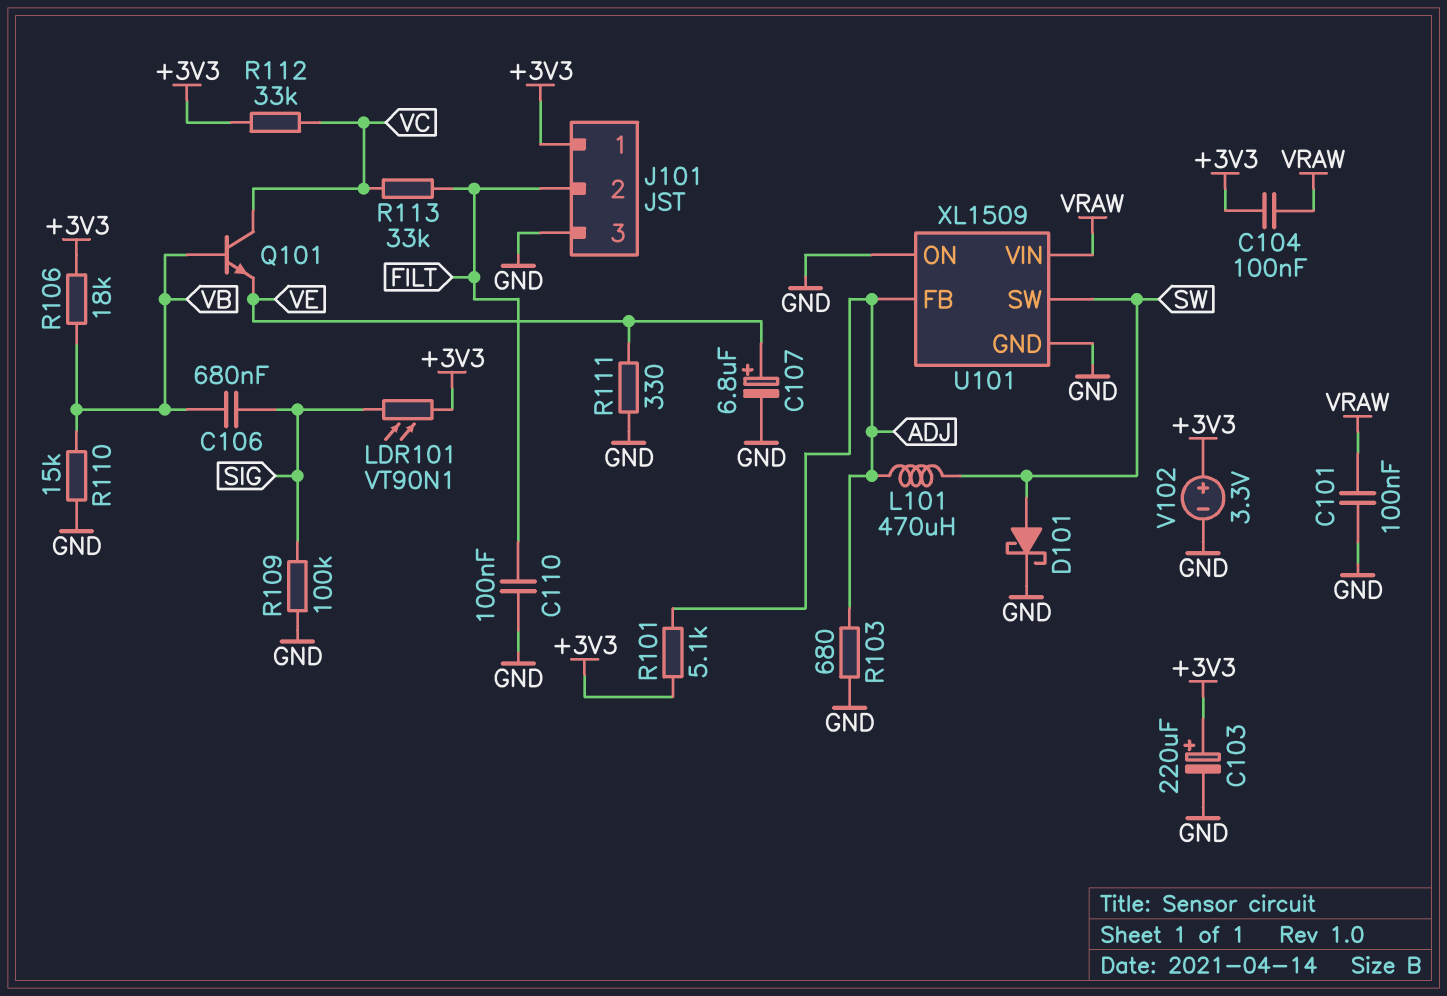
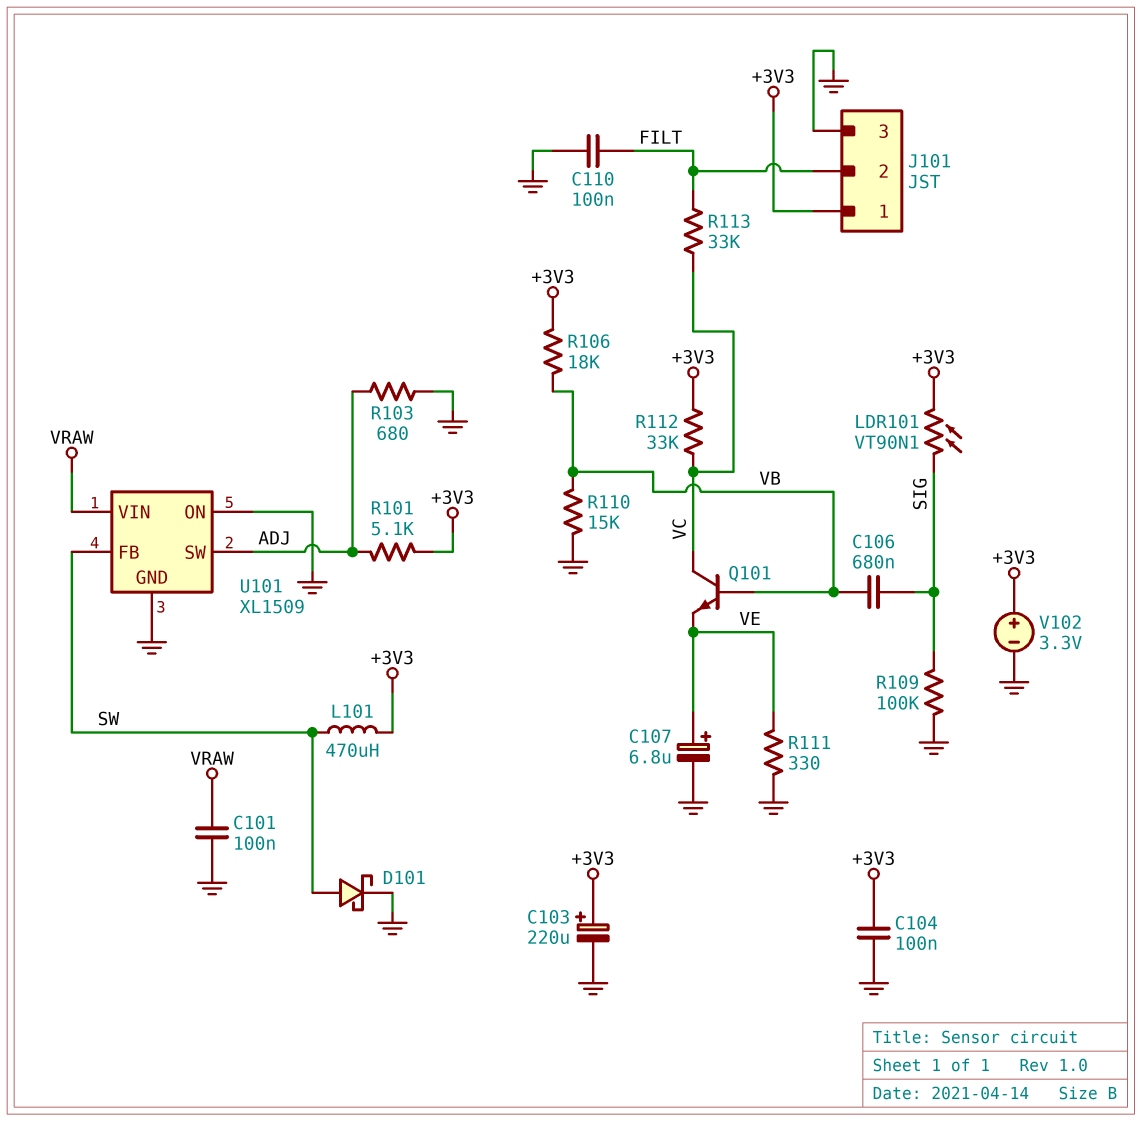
C104: 100nF (+3V3, VRAW) -> 100nF (+3V3, GND)
L101: 470uH (ADJ, SW) -> 470uH (+3V3, SW)
U101 pin FB: ADJ -> SW
U101 pin SW: SW -> ADJ

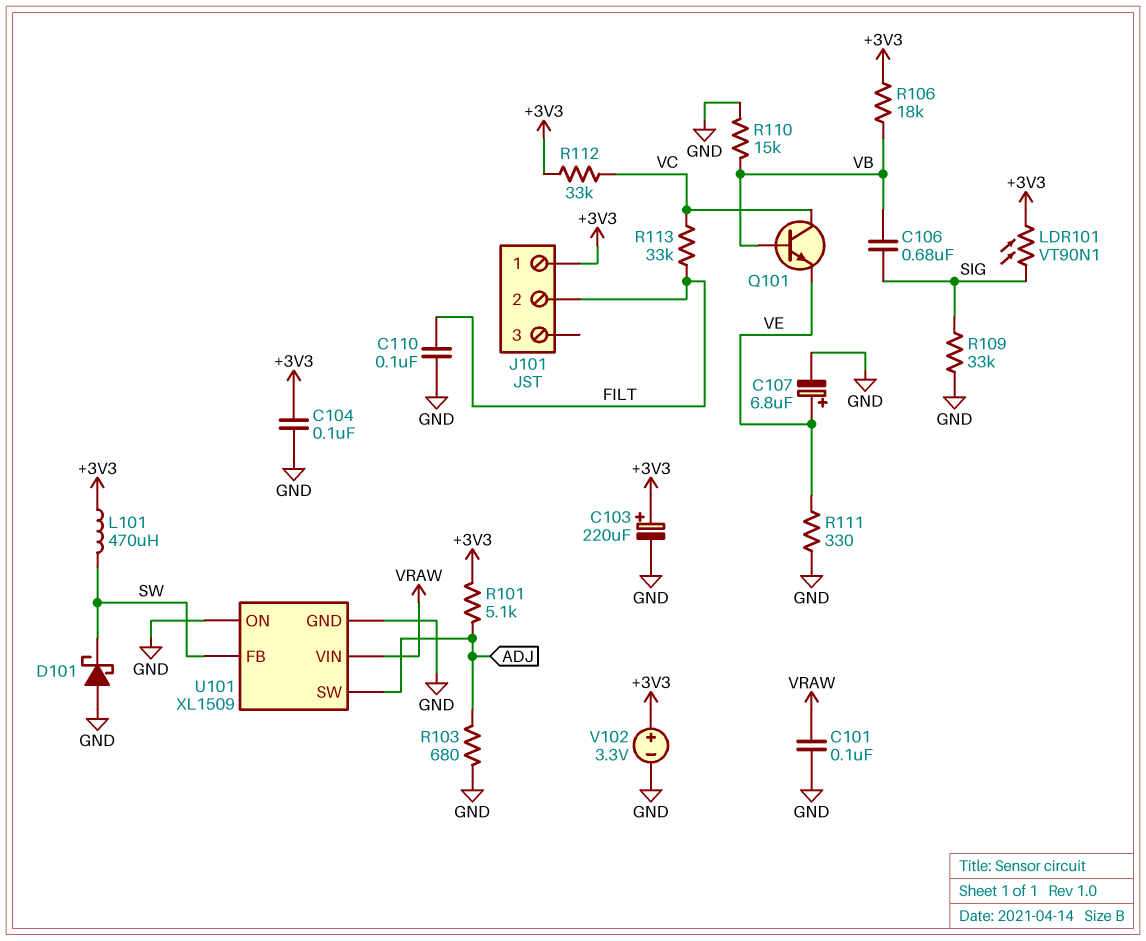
D101: schottky (A SW, K GND) -> schottky (A GND, K SW)
J101 pin 3: GND -> none
R109: 100k (GND, SIG) -> 33k (GND, SIG)

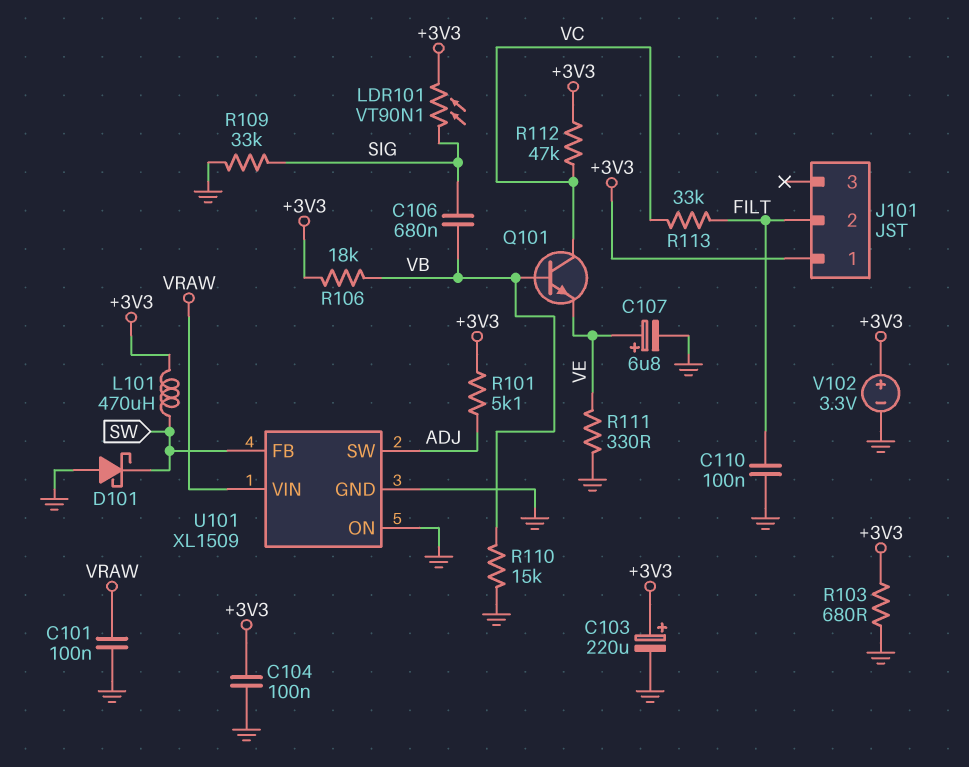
R103: 680 (ADJ, GND) -> 680 (+3V3, GND)
R112: 33k (+3V3, VC) -> 47k (+3V3, VC)

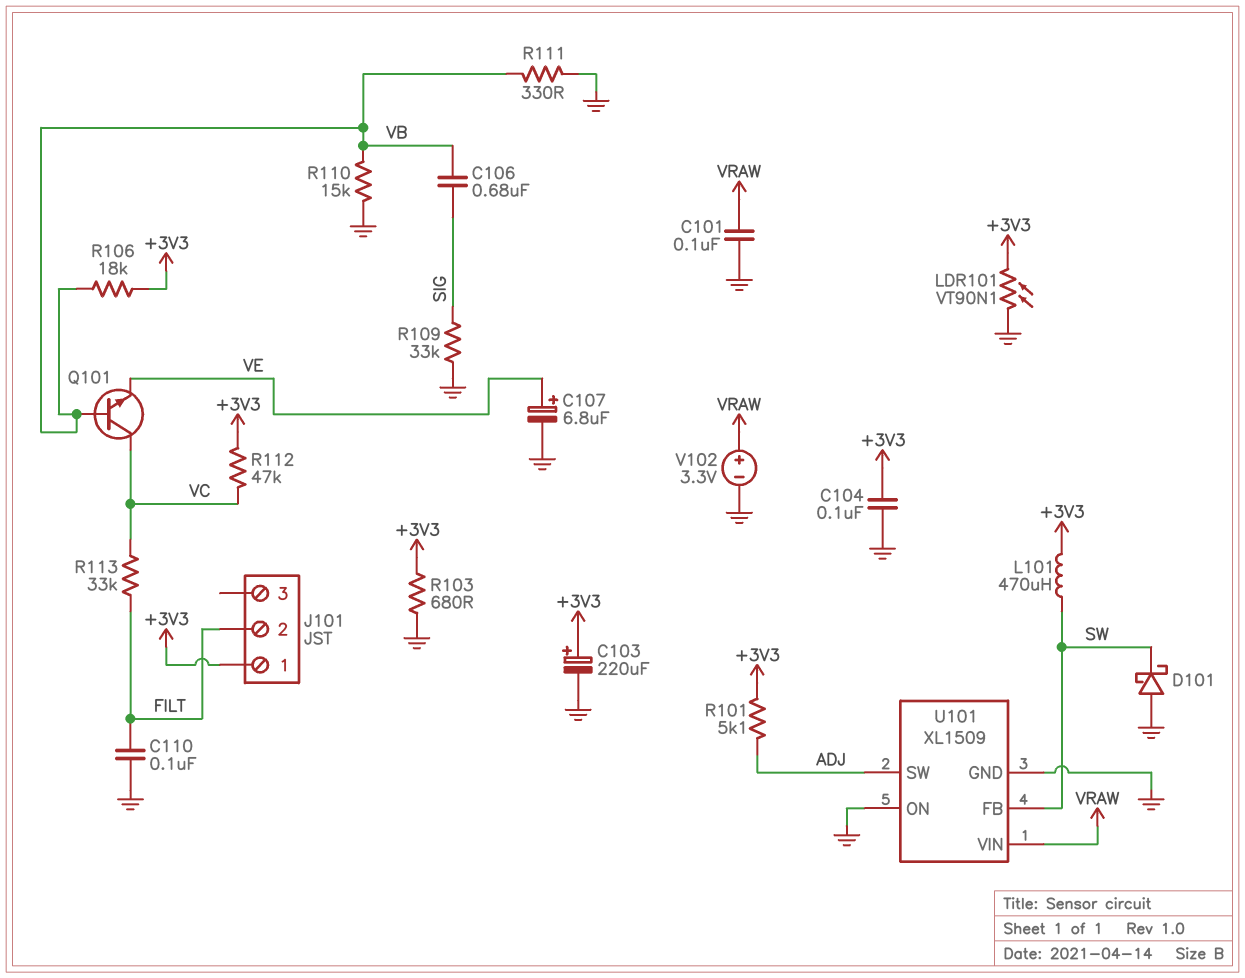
LDR101: VT90N1 (+3V3, SIG) -> VT90N1 (+3V3, GND)
R111: 330 (GND, VE) -> 330 (GND, VB)
V102: 3.3V (plus +3V3, minus GND) -> 3.3V (plus VRAW, minus GND)

